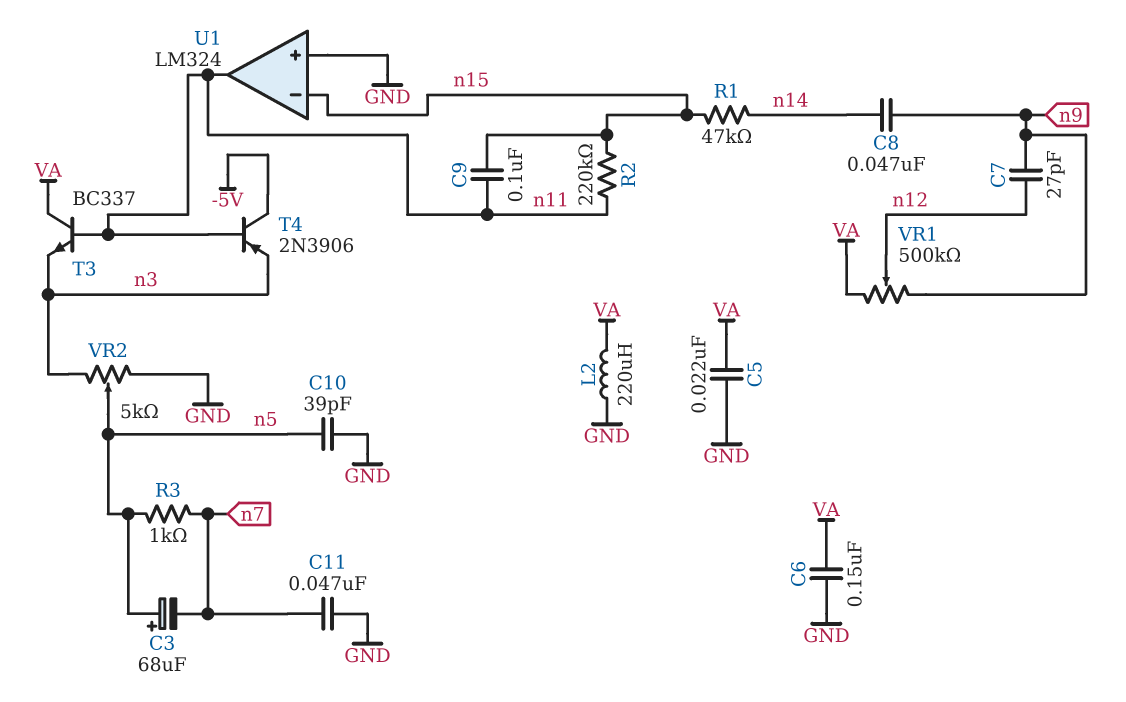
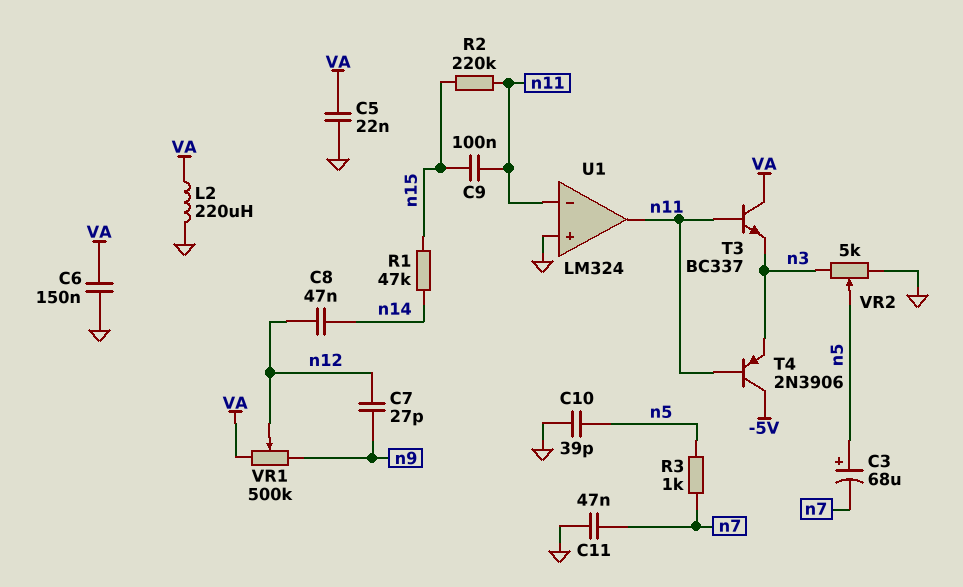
C8: 47nF (n9, n14) -> 47nF (n12, n14)
U1 pin in-: n15 -> n11

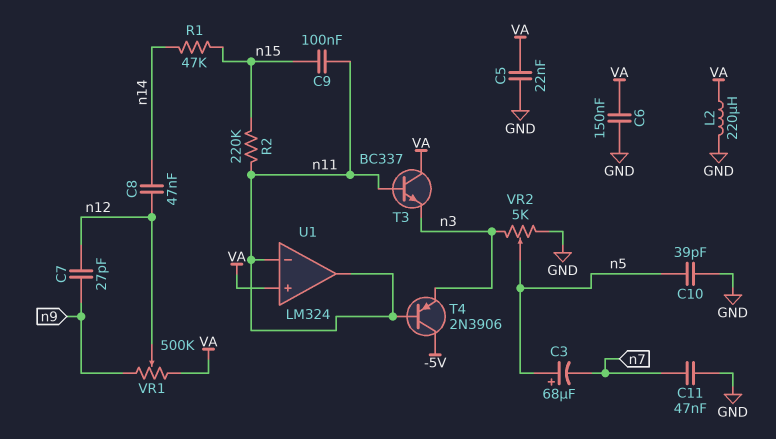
R3: 1k (n5, n7) -> none
U1 pin in+: GND -> VA

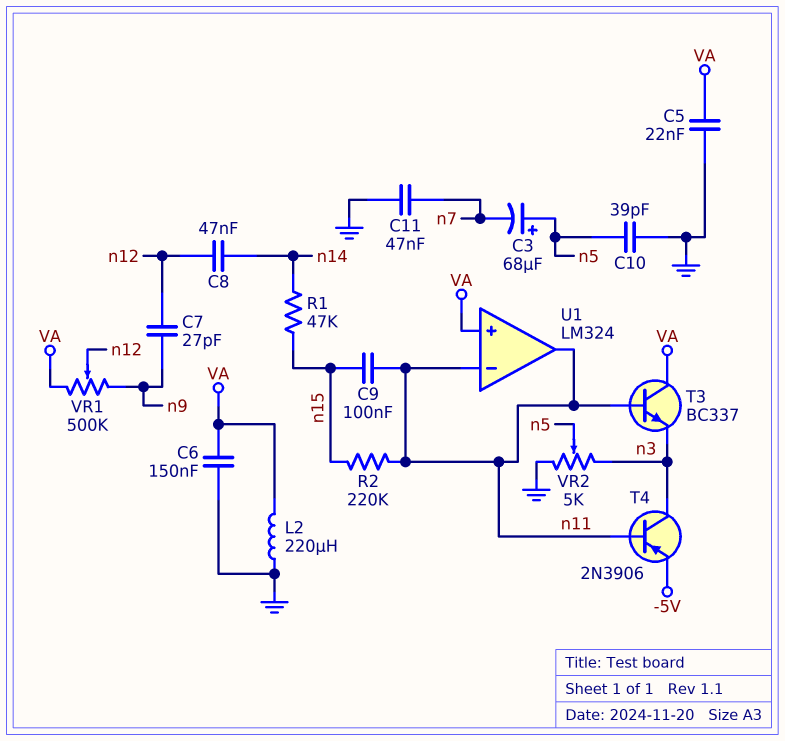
T4: PNP 2N3906 (B n11, C -5V, E n3) -> PNP 2N3906 (B n11, C n3, E -5V)

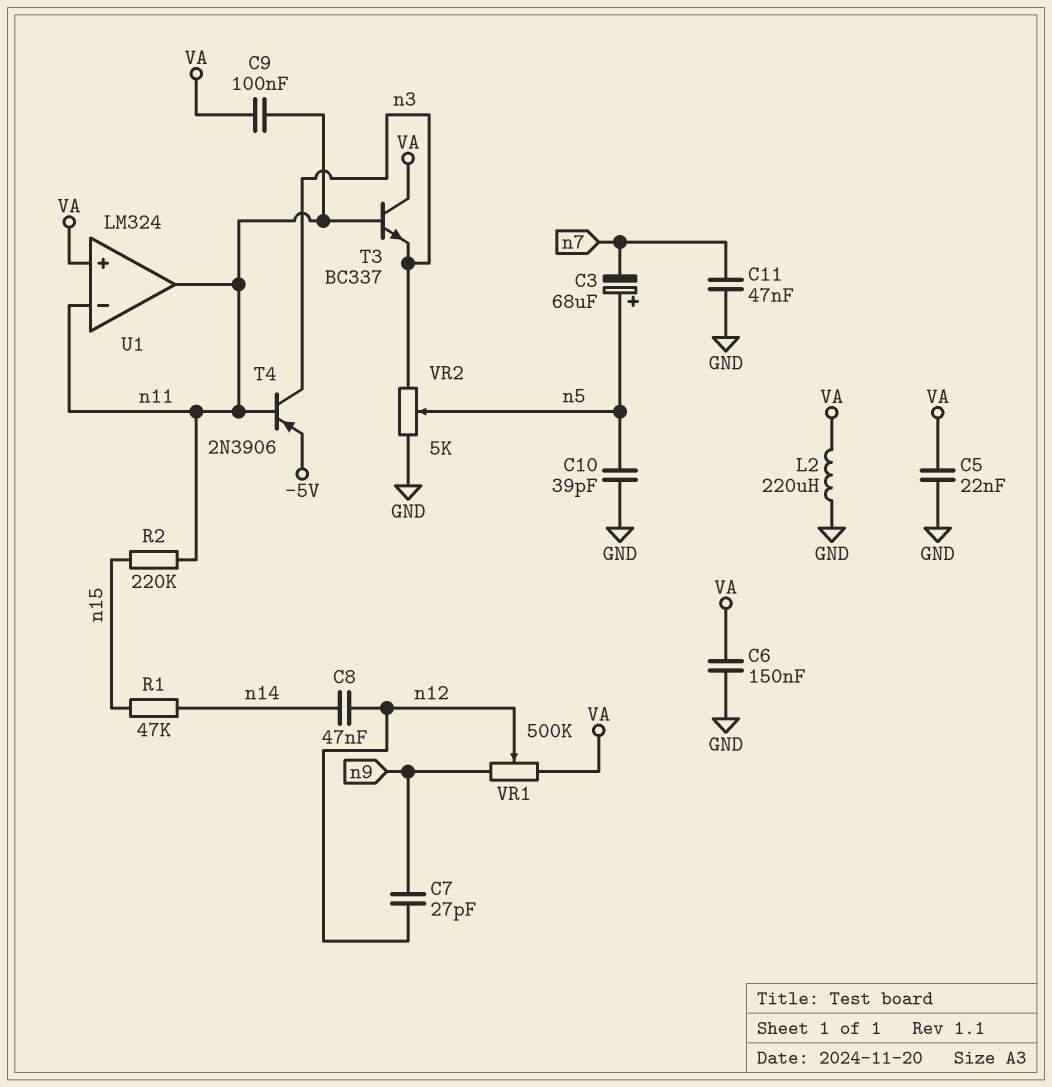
C9: 100nF (n11, n15) -> 100nF (VA, n11)

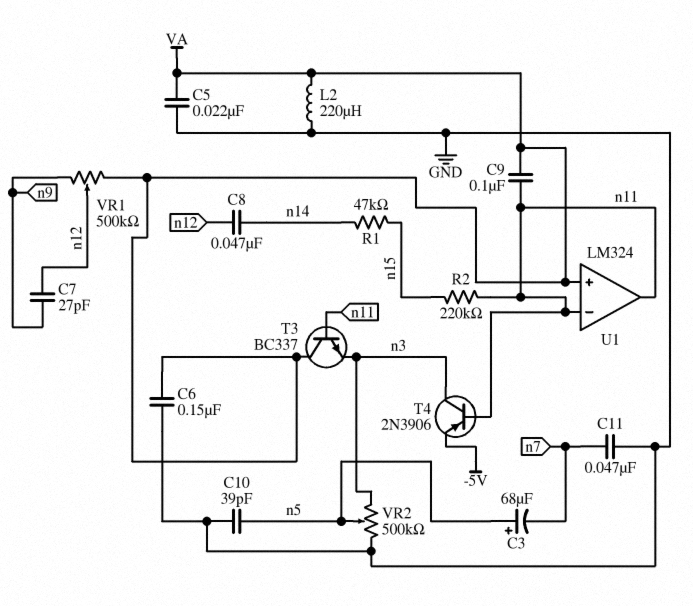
VR2: 5k (GND, n3, wiper n5) -> 500k (GND, n3, wiper n5)

